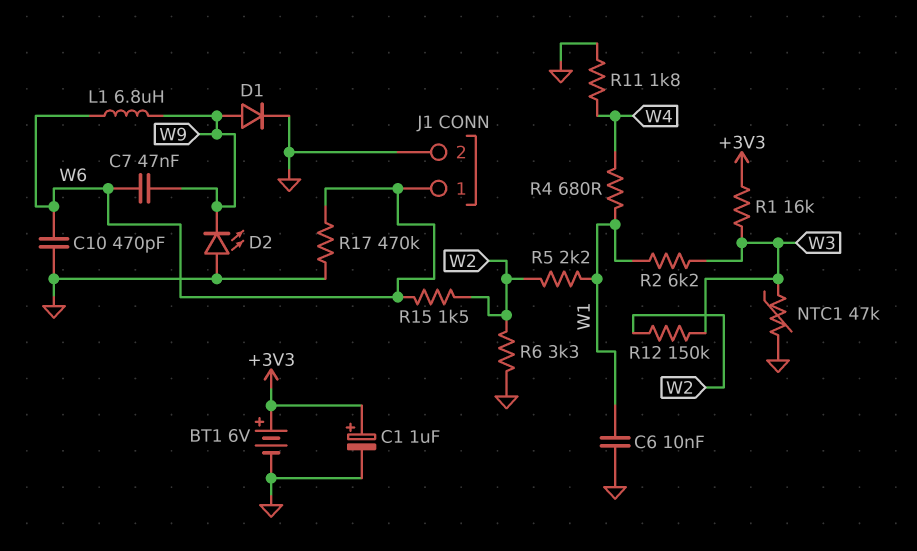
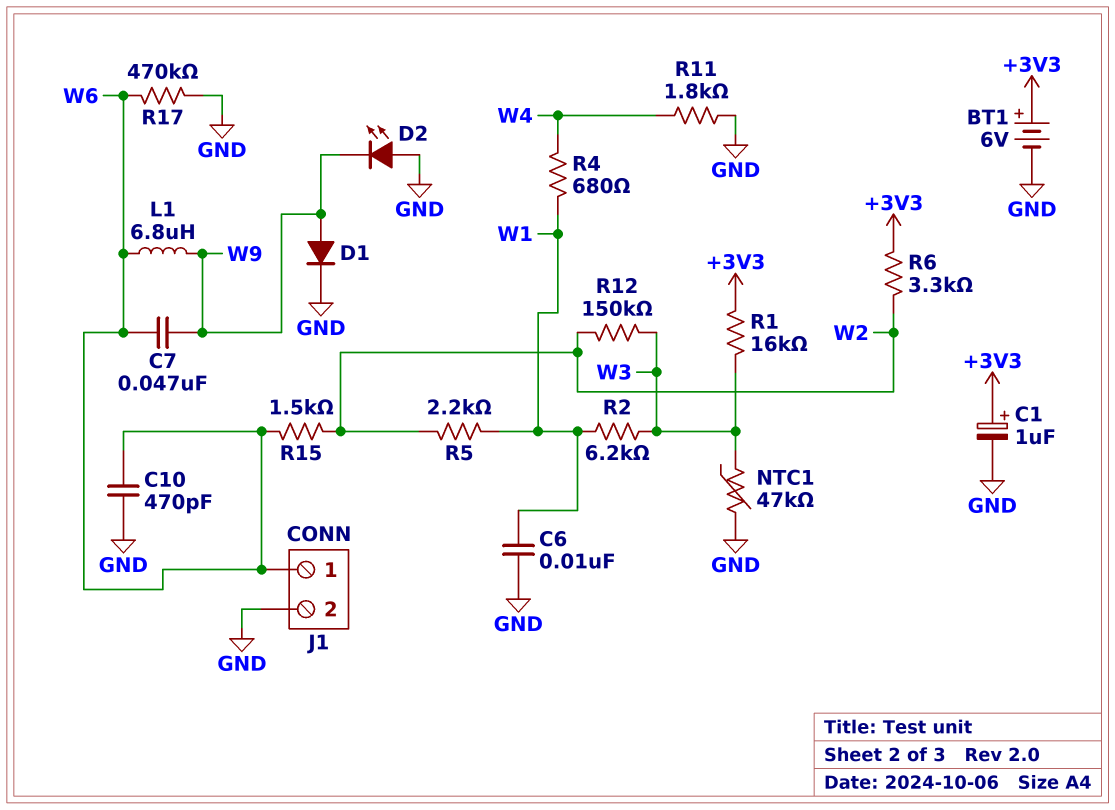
R6: 3.3k (GND, W2) -> 3.3k (+3V3, W2)

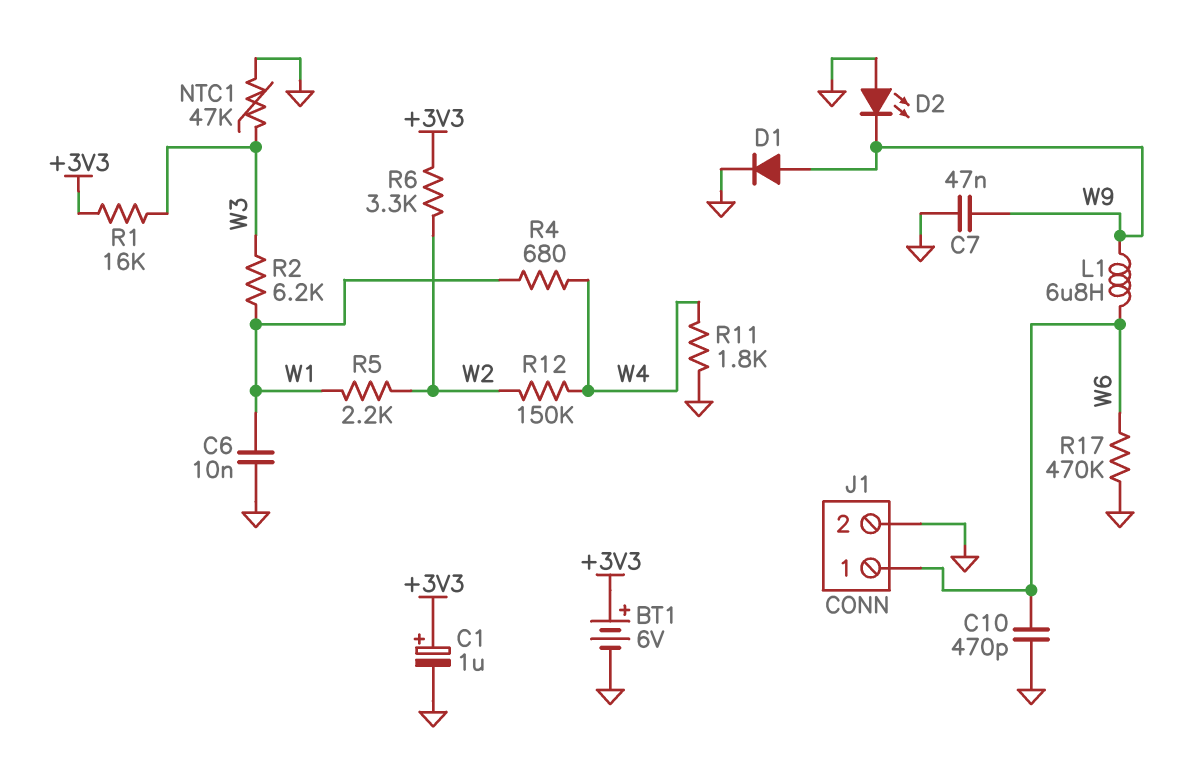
C7: 47nF (W6, W9) -> 47nF (GND, W9)
R12: 150k (W2, W3) -> 150k (W2, W4)
R15: 1.5k (W2, W6) -> none

